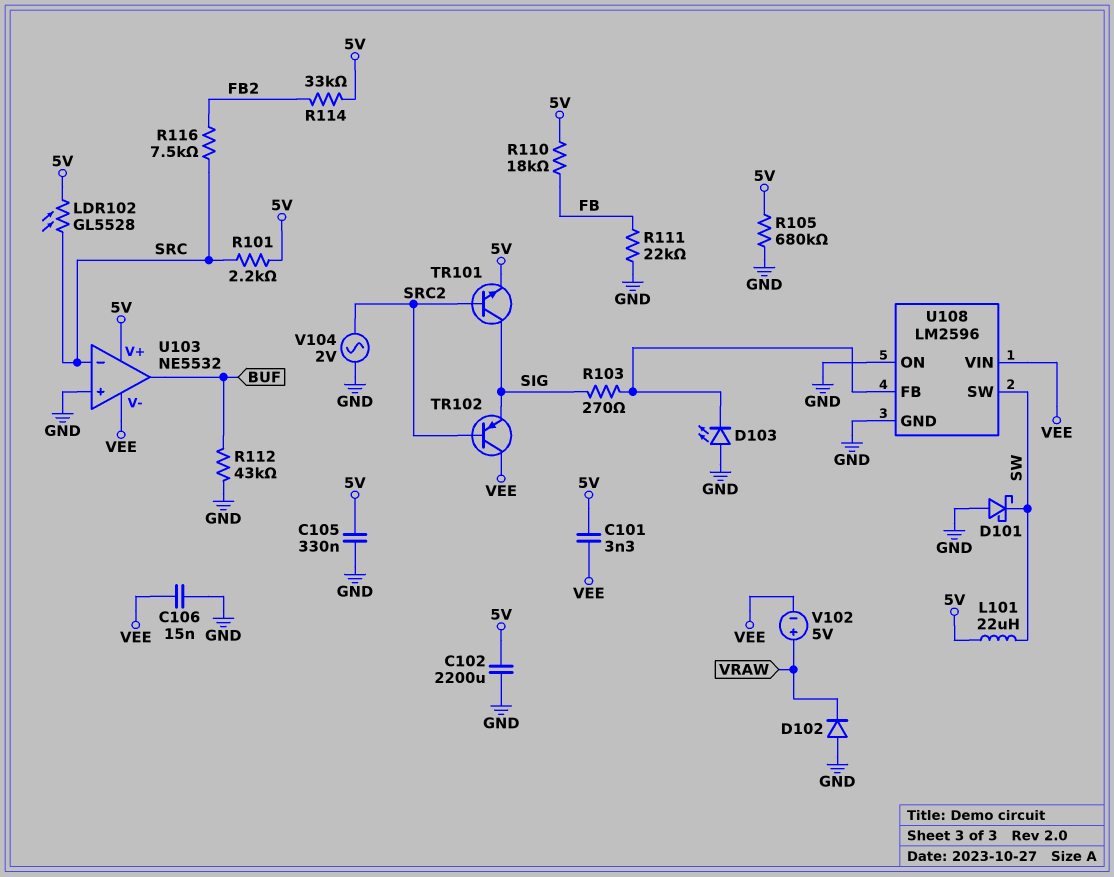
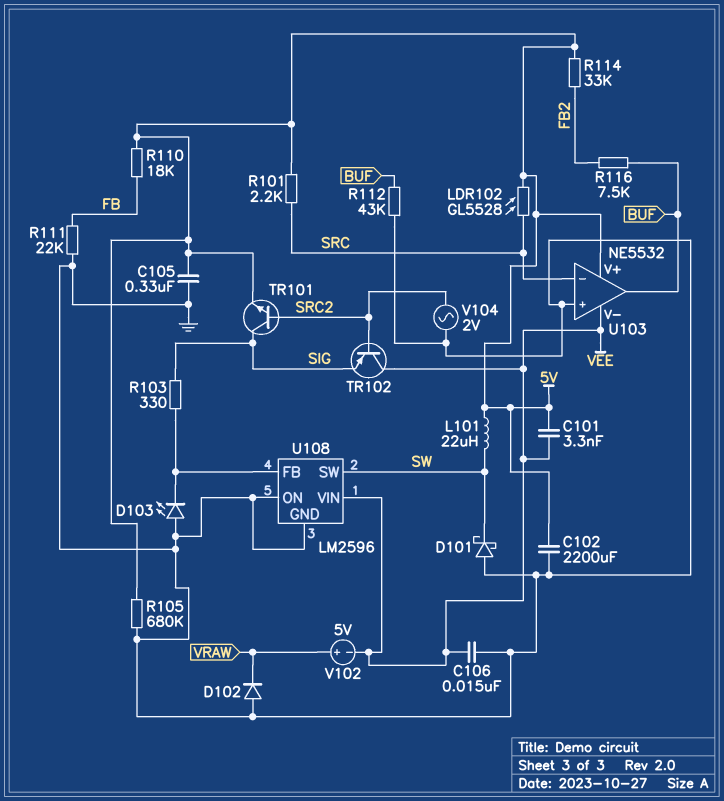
R103: 270 (SIG, U108/FB) -> 330 (SIG, U108/FB)
R116: 7.5k (FB2, SRC) -> 7.5k (BUF, FB2)

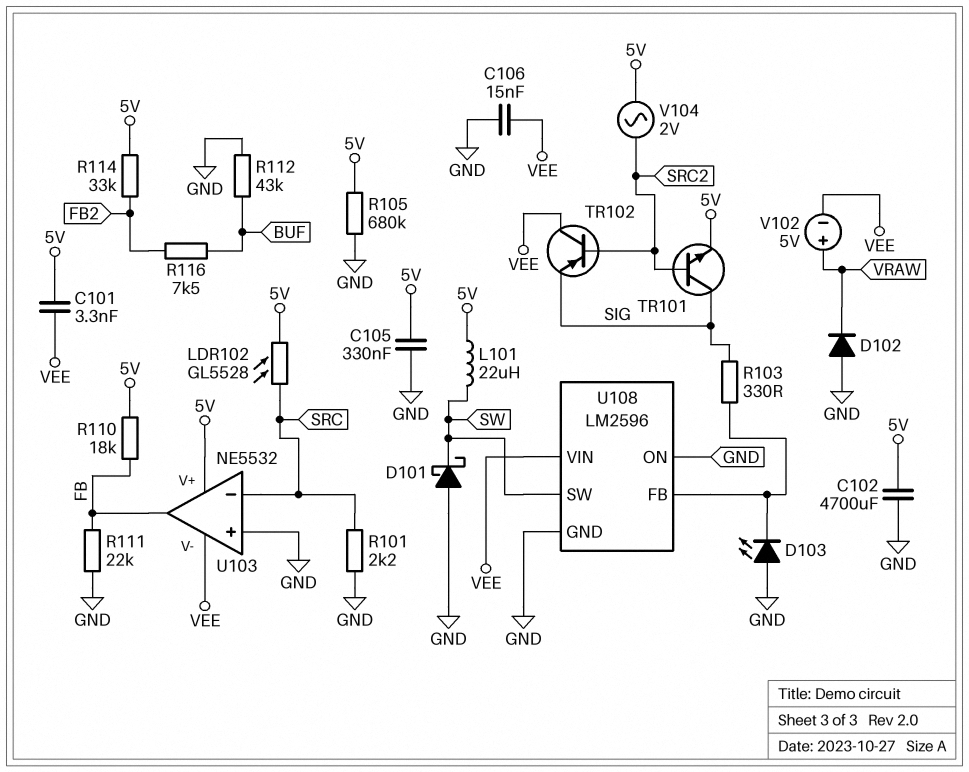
C102: 2200uF (5V, GND) -> 4700uF (5V, GND)
R101: 2.2k (5V, SRC) -> 2.2k (GND, SRC)
U103 pin out: BUF -> FB
V104: AC 2V (GND, SRC2) -> AC 2V (5V, SRC2)

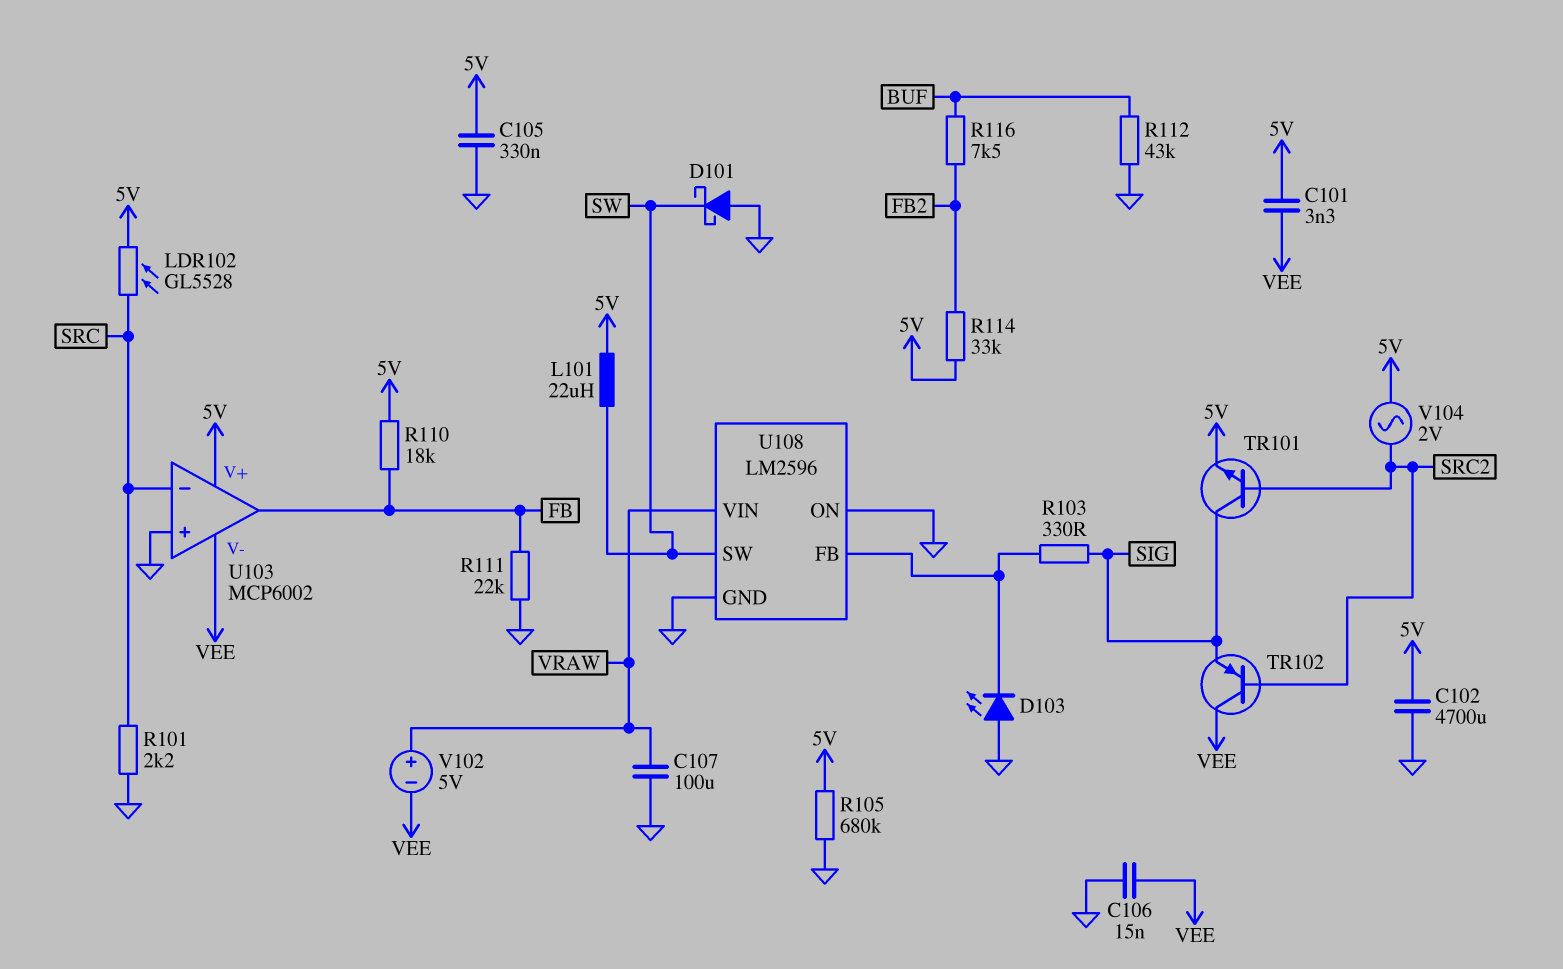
C107: none -> 100uF (GND, VRAW)
D102: diode (A GND, K VRAW) -> none
U103: NE5532 -> MCP6002
U108 pin VIN: VEE -> VRAW

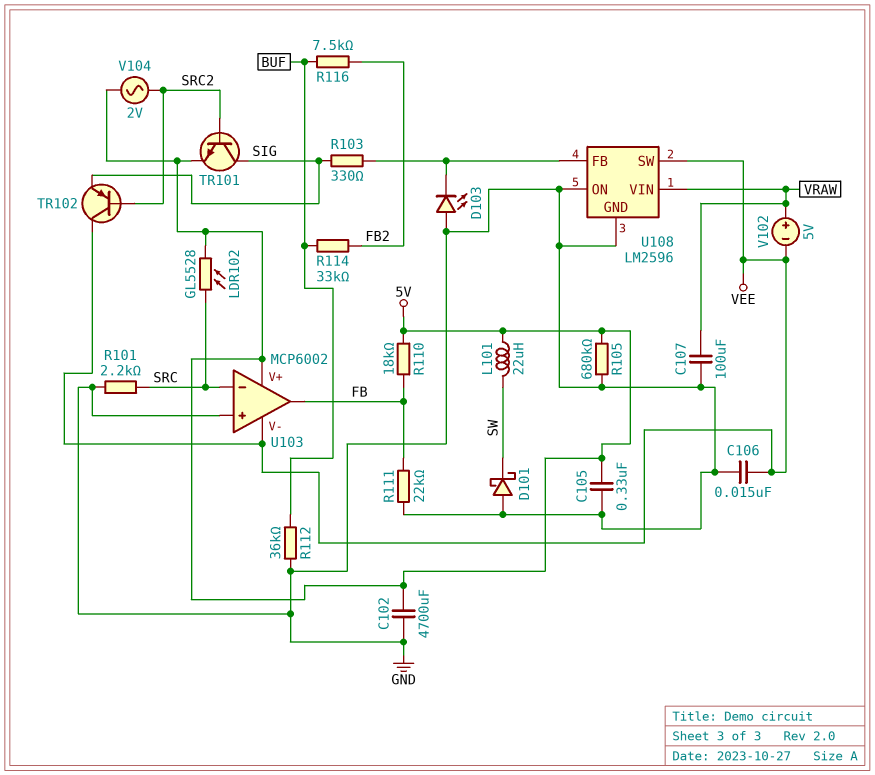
C101: 3.3nF (5V, VEE) -> none
R112: 43k (BUF, GND) -> 36k (BUF, GND)
R114: 33k (5V, FB2) -> 33k (BUF, FB2)
U108 pin SW: SW -> VEE

